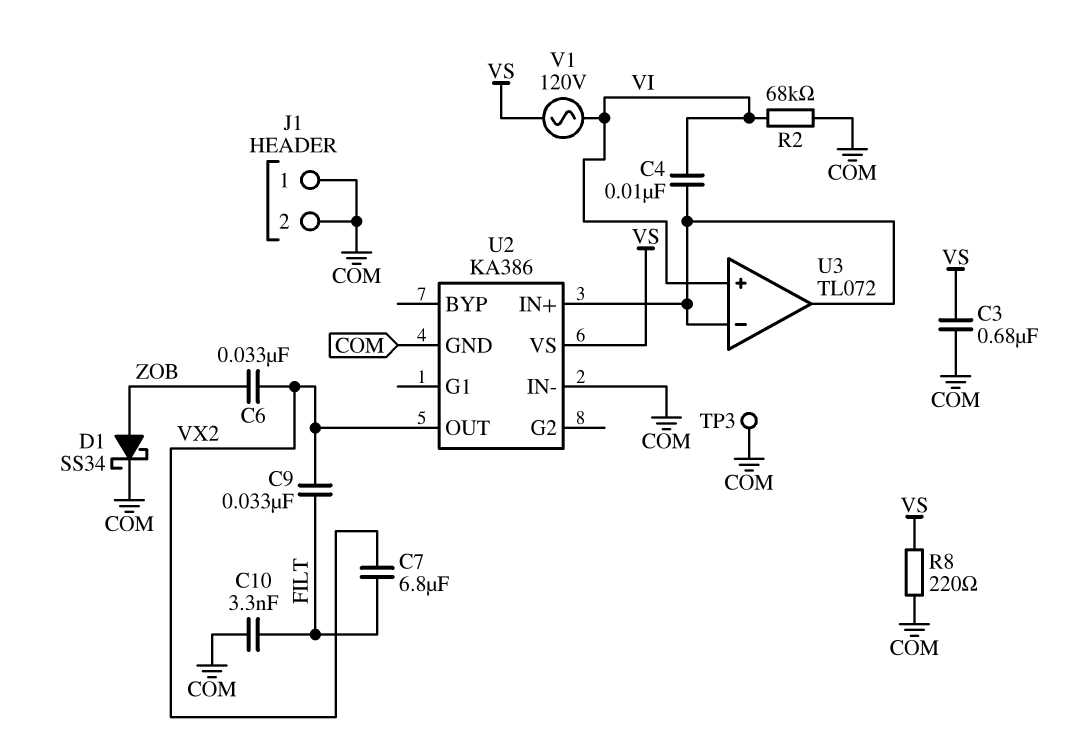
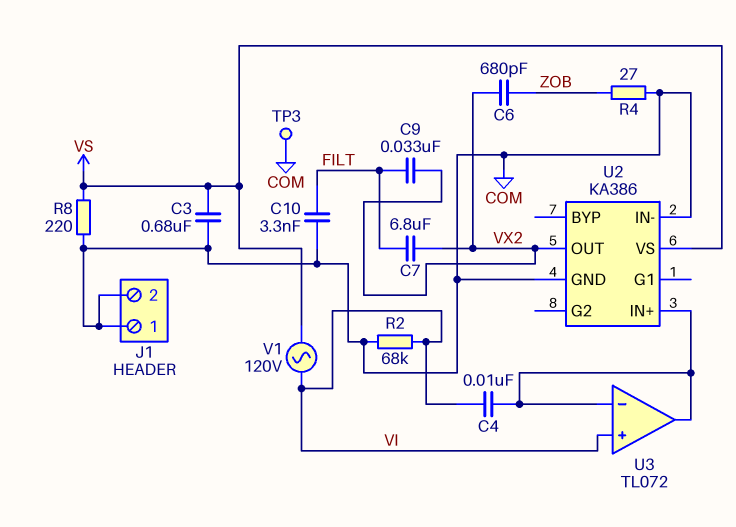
C6: 33nF (VX2, ZOB) -> 680pF (VX2, ZOB)
D1: schottky SS34 (A ZOB, K COM) -> none
R4: none -> 27 (COM, ZOB)

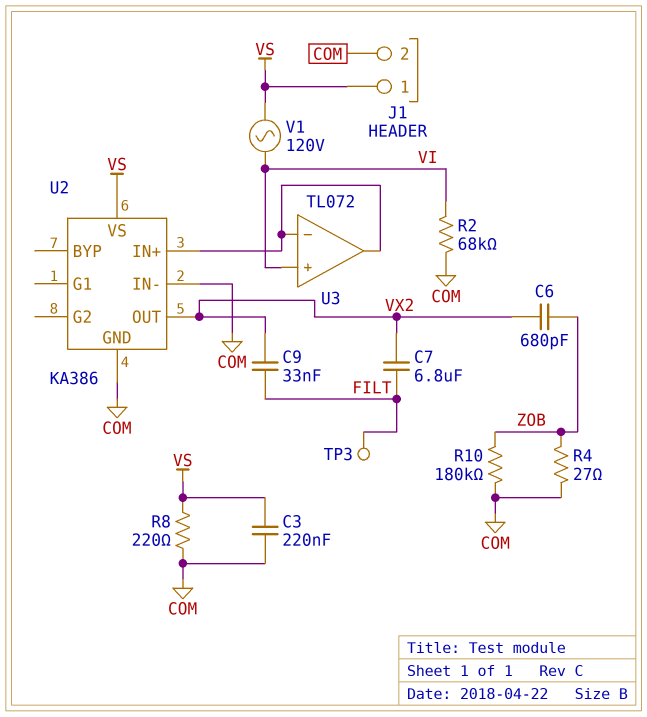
C3: 680nF (COM, VS) -> 220nF (COM, VS)
C4: 10nF (U2/IN+, VI) -> none
C10: 3.3nF (COM, FILT) -> none
J1 pin 1: COM -> VS
R10: none -> 180k (COM, ZOB)
TP3: test point (COM) -> test point (FILT)

